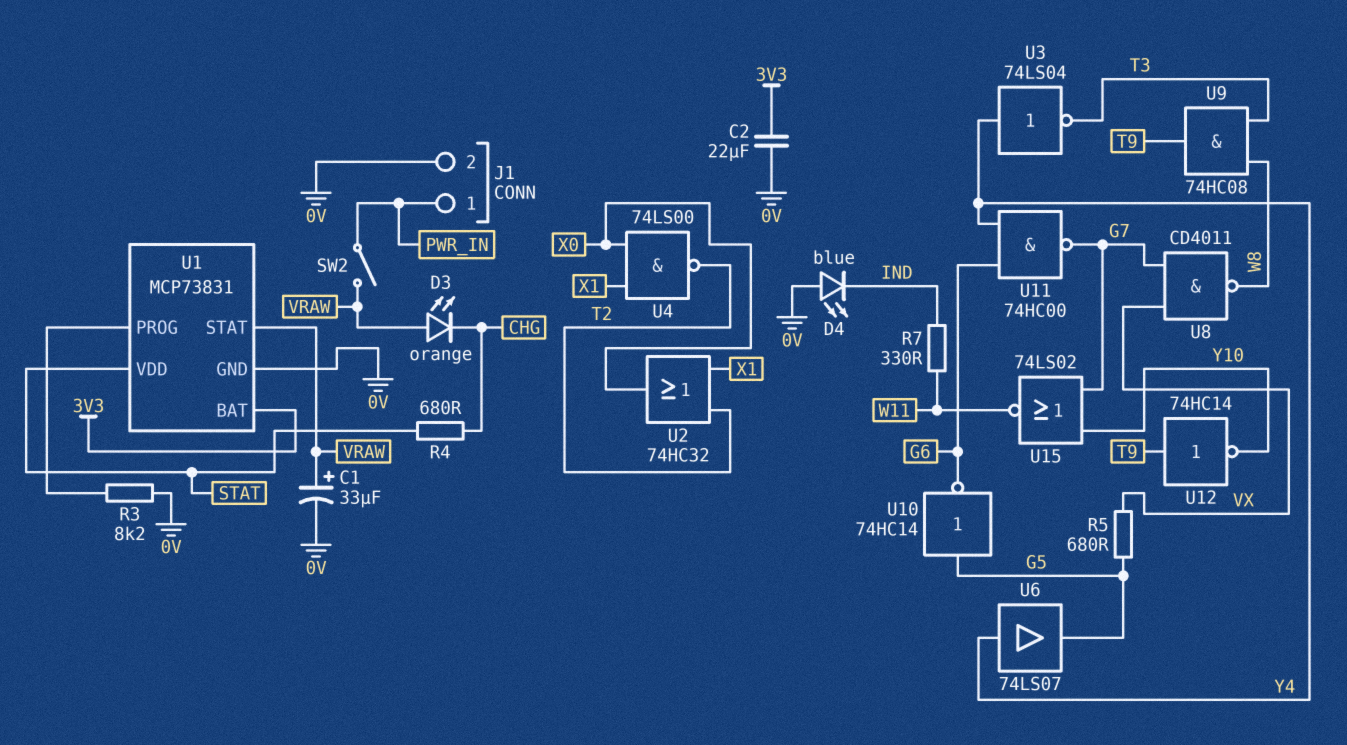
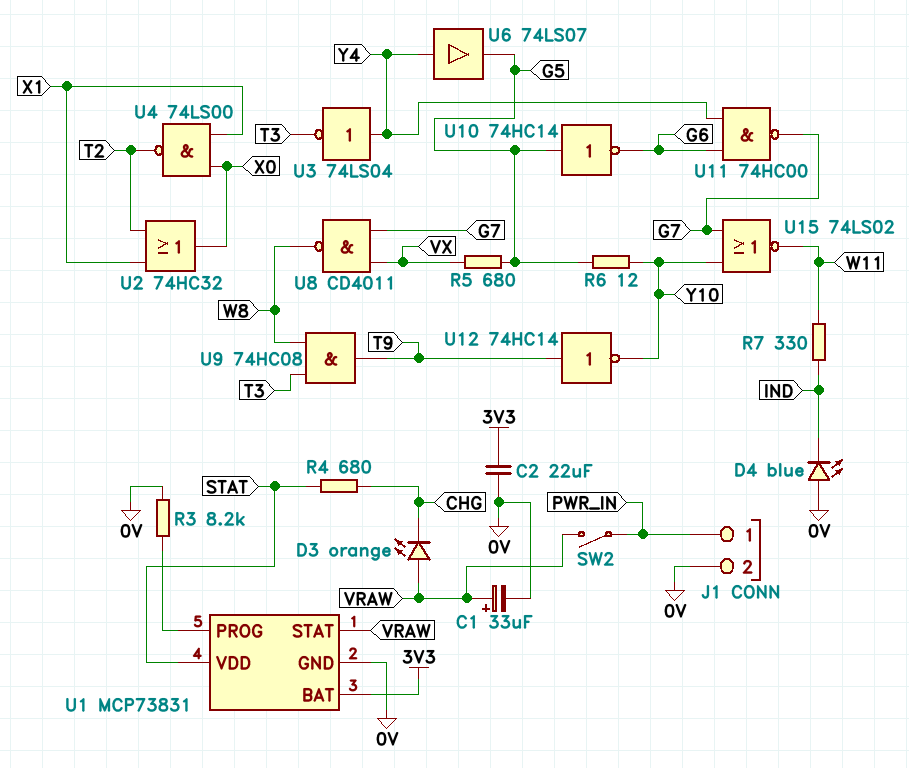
R6: none -> 12 (G5, Y10)

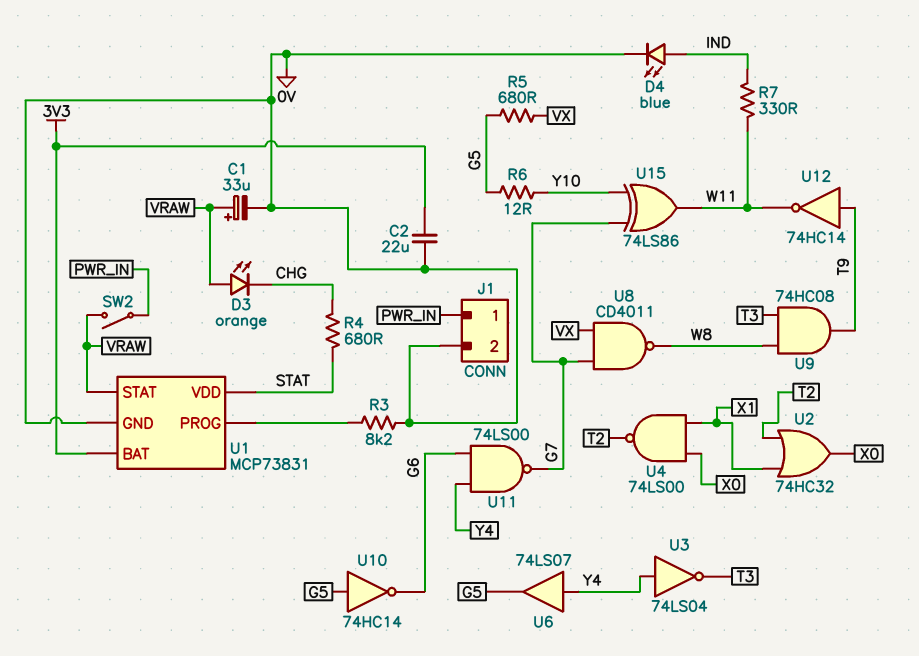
D4: LED blue (A 0V, K IND) -> LED blue (A IND, K 0V)
U11: NAND 74HC00 (in G6, in Y4, out G7) -> NAND 74LS00 (in G6, in Y4, out G7)
U12: NOT 74HC14 (in T9, out Y10) -> NOT 74HC14 (in T9, out W11)
U15: NOR 74LS02 (in G7, in Y10, out W11) -> XOR 74LS86 (in G7, in Y10, out W11)

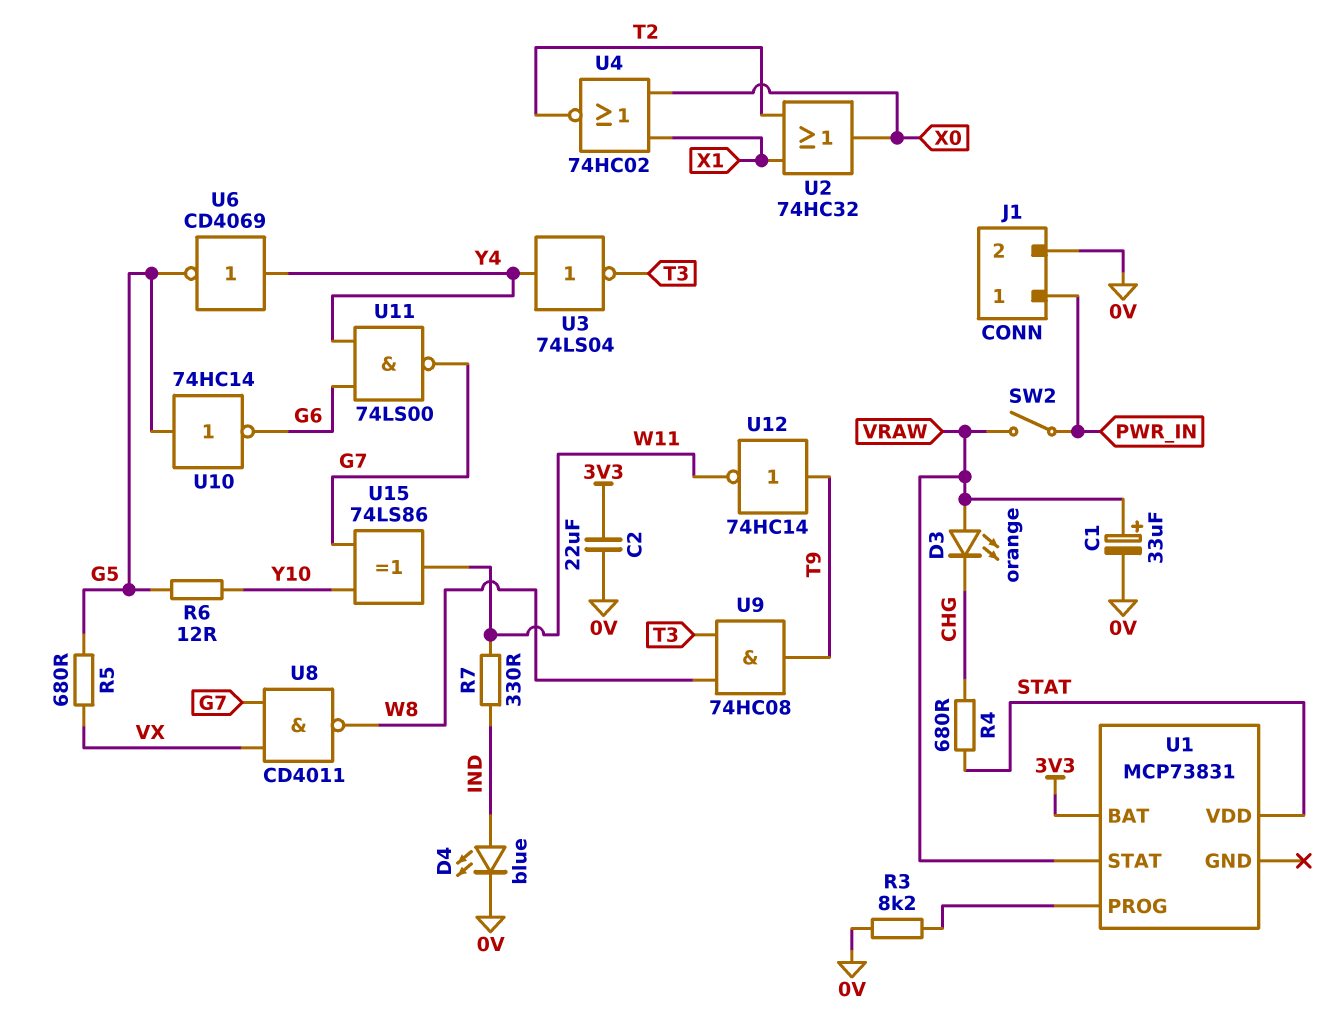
U1 pin GND: 0V -> none
U4: NAND 74LS00 (in X0, in X1, out T2) -> NOR 74HC02 (in X0, in X1, out T2)
U6: buffer 74LS07 (in Y4, out G5) -> NOT CD4069 (in Y4, out G5)

